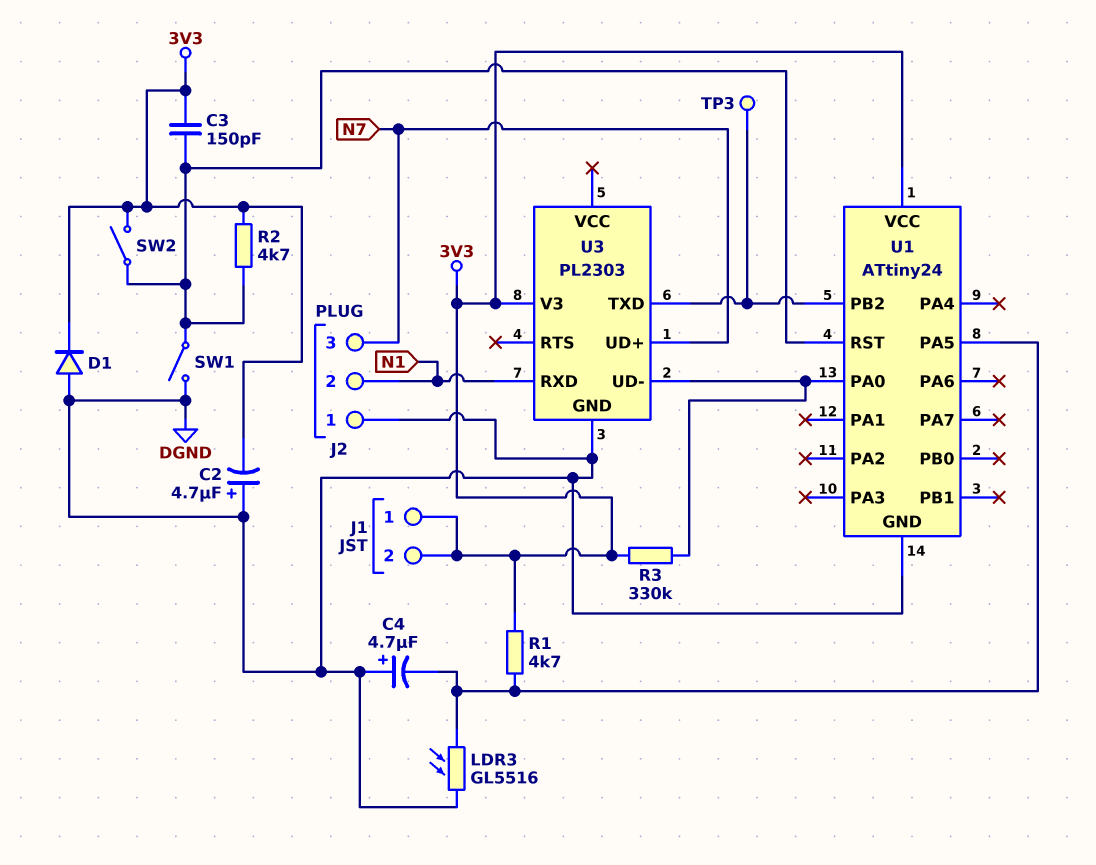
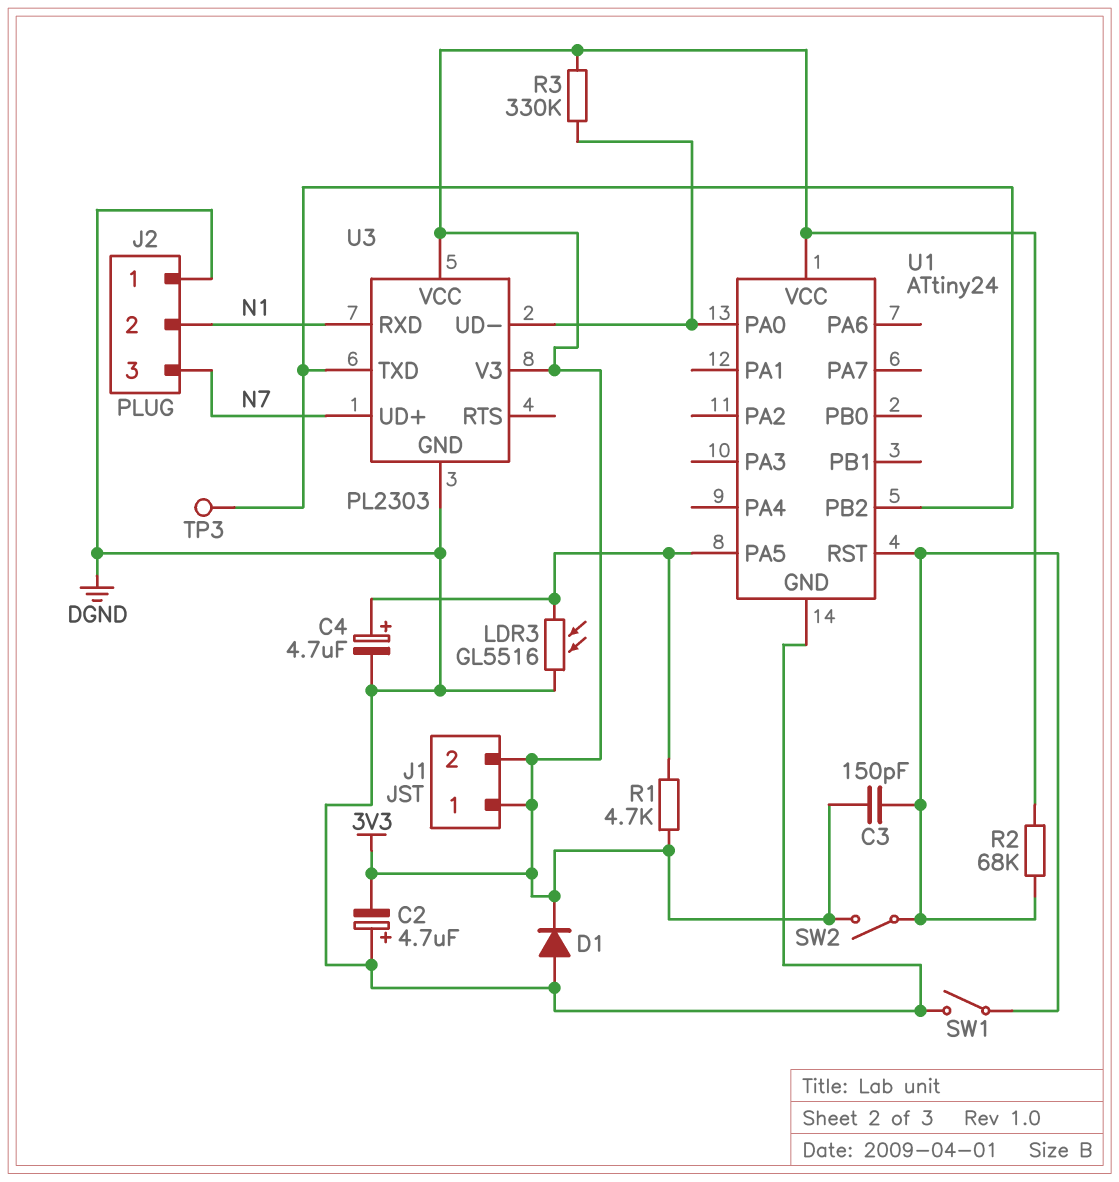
C4: 4.7uF (plus DGND, minus U1/PA5) -> 4.7uF (plus U1/PA5, minus DGND)
R2: 4.7k (3V3, U1/RST) -> 68k (3V3, U1/RST)
U3 pin VCC: none -> 3V3

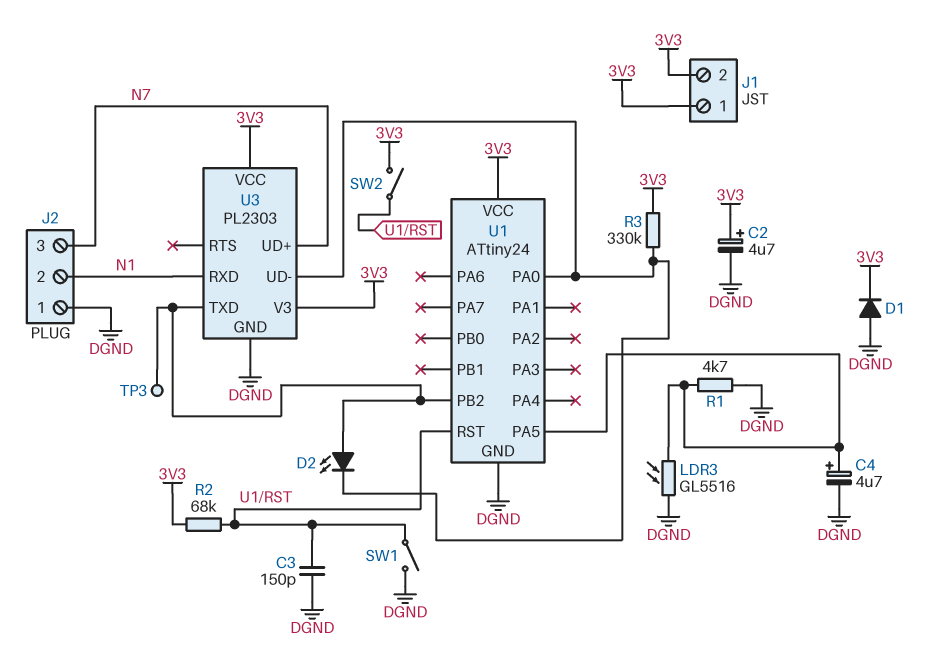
C2: 4.7uF (plus DGND, minus 3V3) -> 4.7uF (plus 3V3, minus DGND)
C3: 150pF (3V3, U1/RST) -> 150pF (DGND, U1/RST)
D2: none -> LED (A U1/PB2, K U1/PA0)
R1: 4.7k (3V3, U1/PA5) -> 4.7k (DGND, U1/PA5)

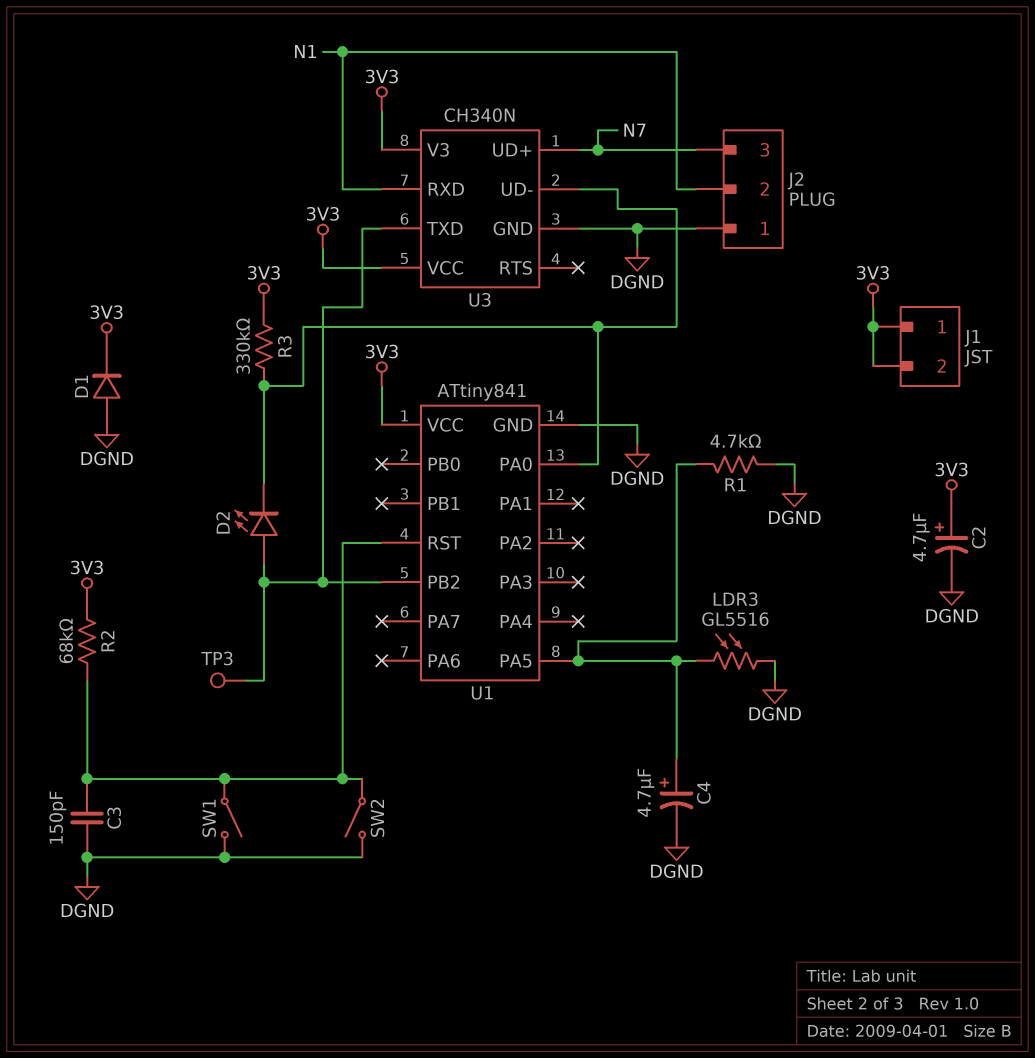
SW2: switch (3V3, U1/RST) -> switch (DGND, U1/RST)
U1: ATtiny24 -> ATtiny841
U3: PL2303 -> CH340N

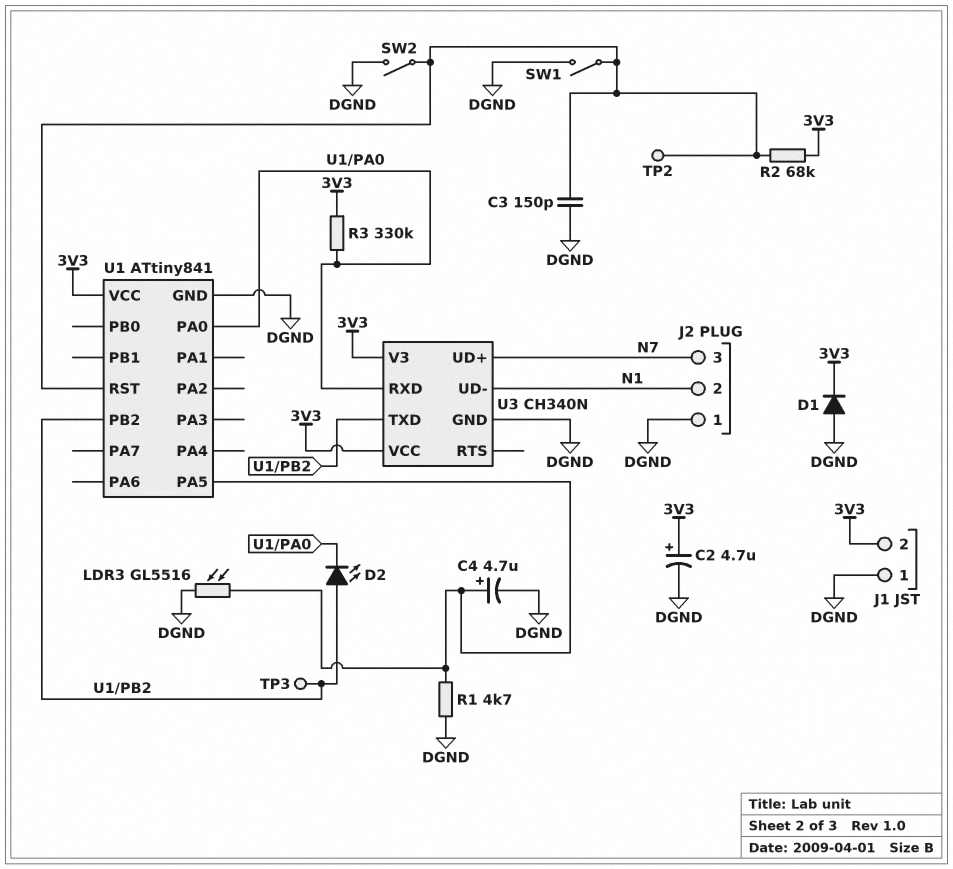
J1 pin 1: 3V3 -> DGND
TP2: none -> test point (U1/RST)
U3 pin RXD: N1 -> U1/PA0
U3 pin UD-: U1/PA0 -> N1

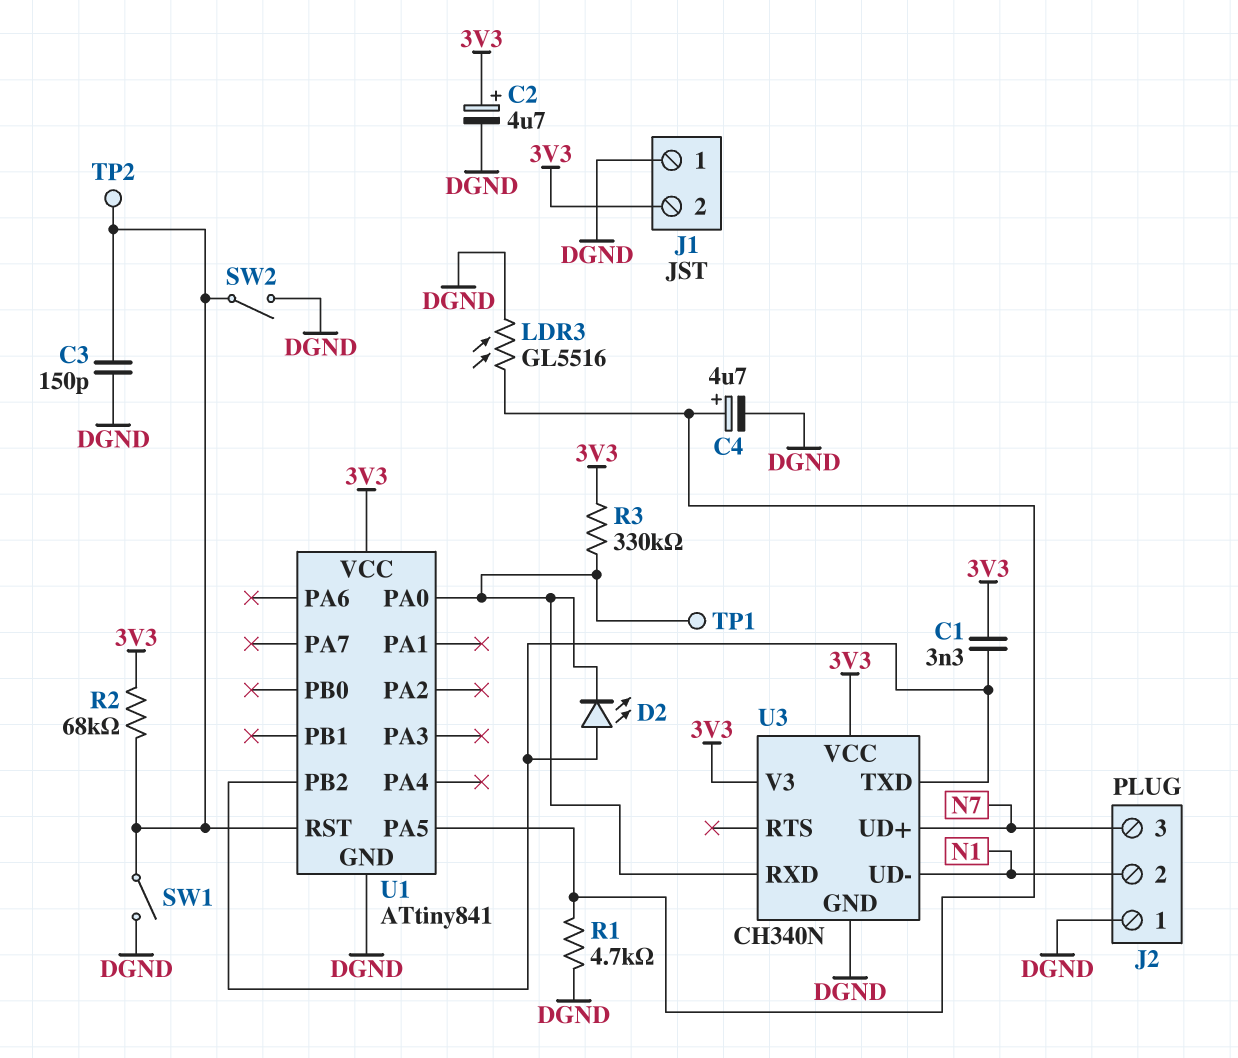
C1: none -> 3.3nF (3V3, U1/PB2)
D1: diode (A DGND, K 3V3) -> none
TP1: none -> test point (U1/PA0)
TP3: test point (U1/PB2) -> none

